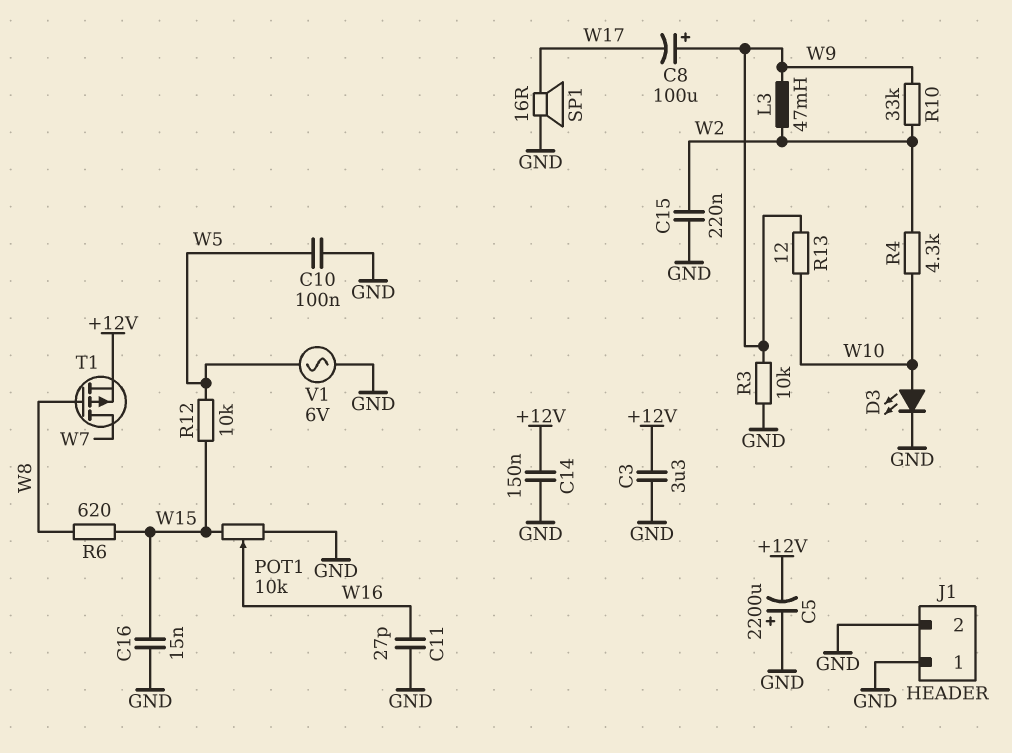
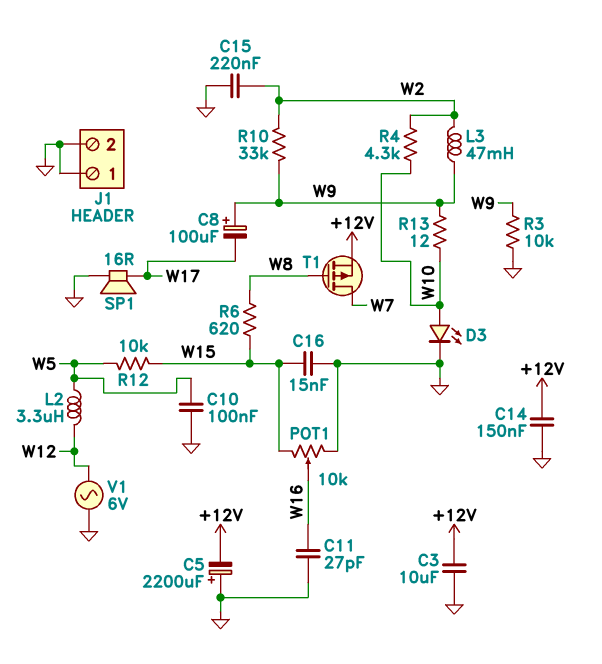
C3: 3.3uF (+12V, GND) -> 10uF (+12V, GND)
L2: none -> 3.3uH (W5, W12)
V1: AC 6V (GND, W5) -> AC 6V (GND, W12)

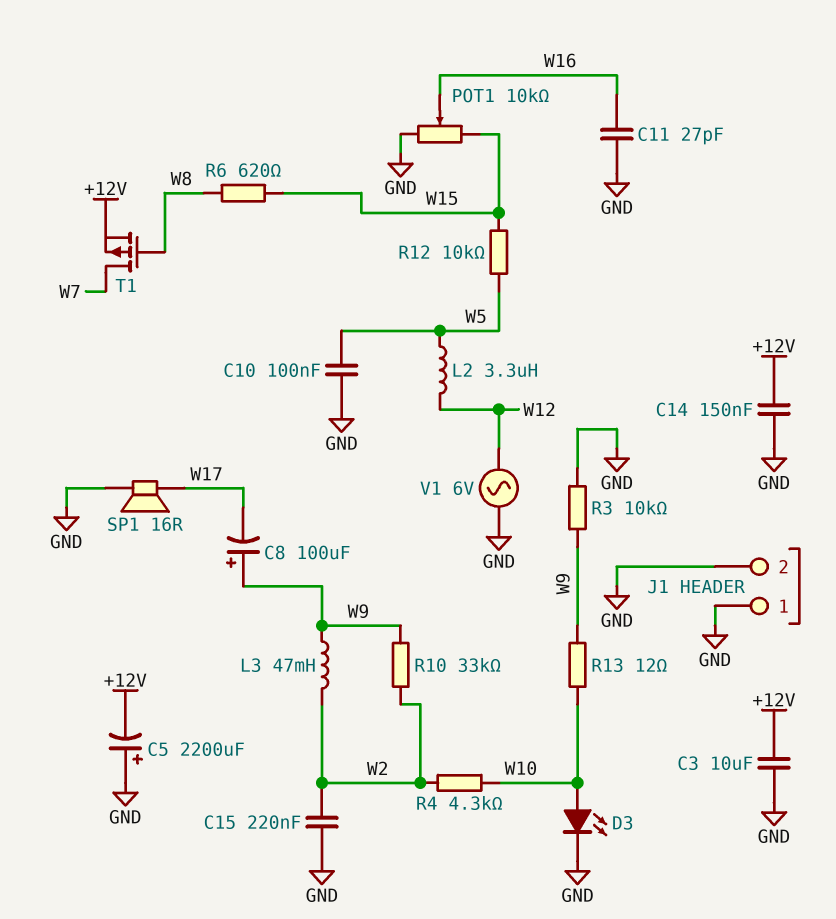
C16: 15nF (GND, W15) -> none

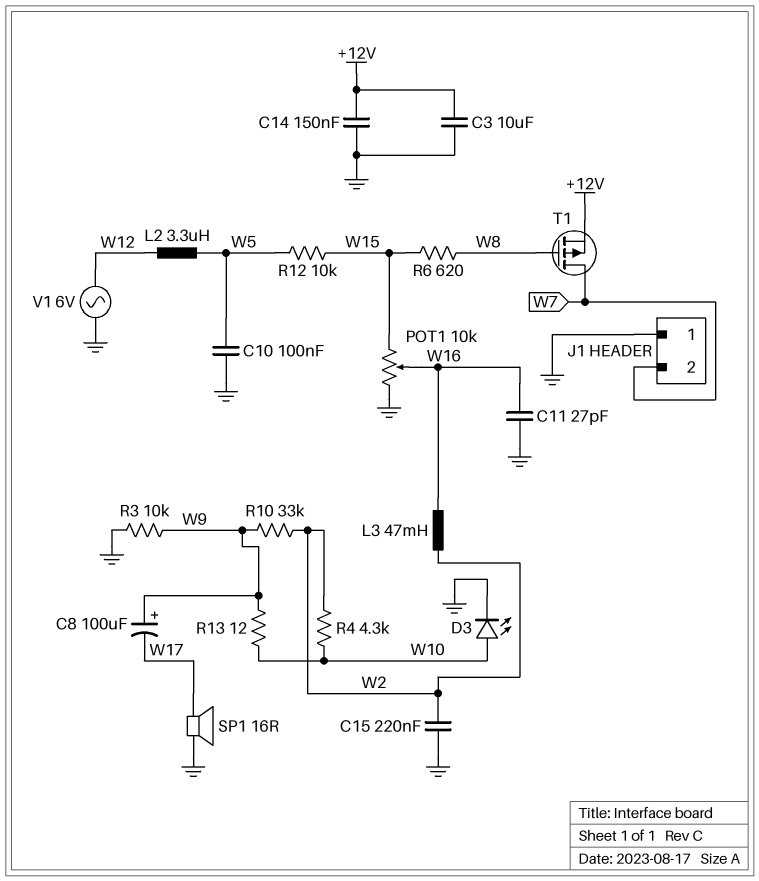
C5: 2200uF (plus GND, minus +12V) -> none
J1 pin 2: GND -> W7
L3: 47mH (W2, W9) -> 47mH (W2, W16)

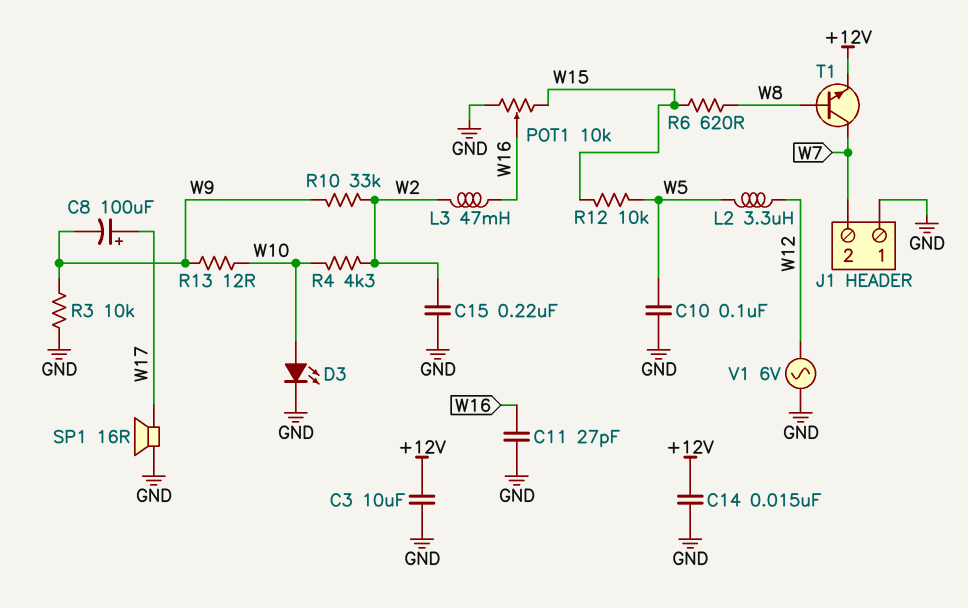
C8: 100uF (plus W9, minus W17) -> 100uF (plus W17, minus W9)
C14: 150nF (+12V, GND) -> 15nF (+12V, GND)
T1: PMOS (G W8, D W7, S +12V) -> NPN (B W8, C W7, E +12V)

